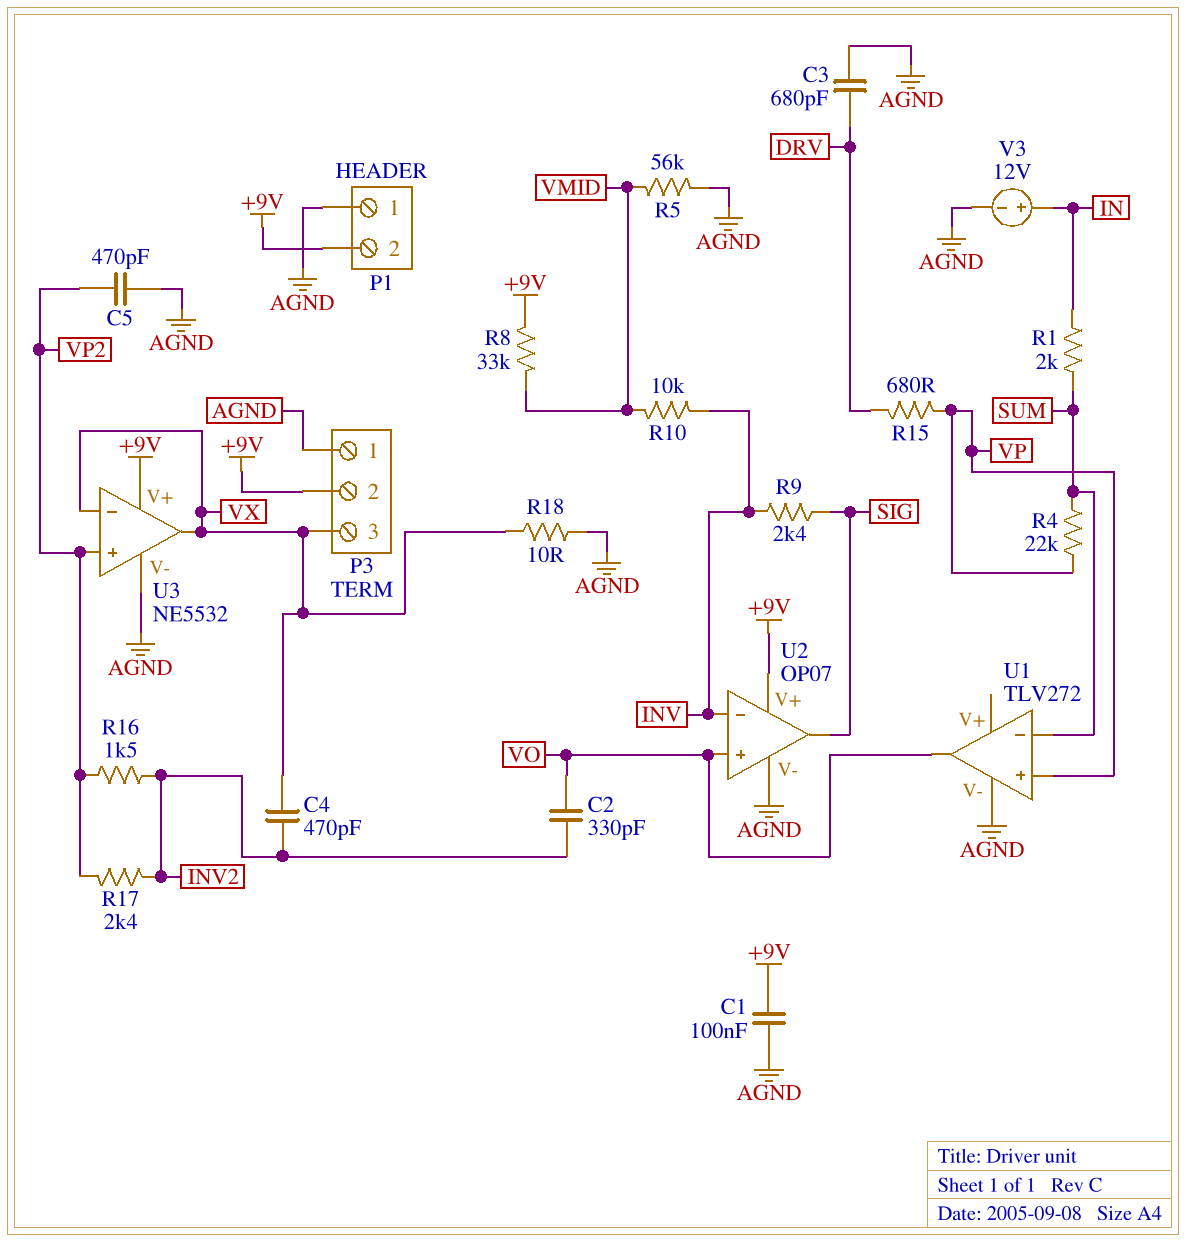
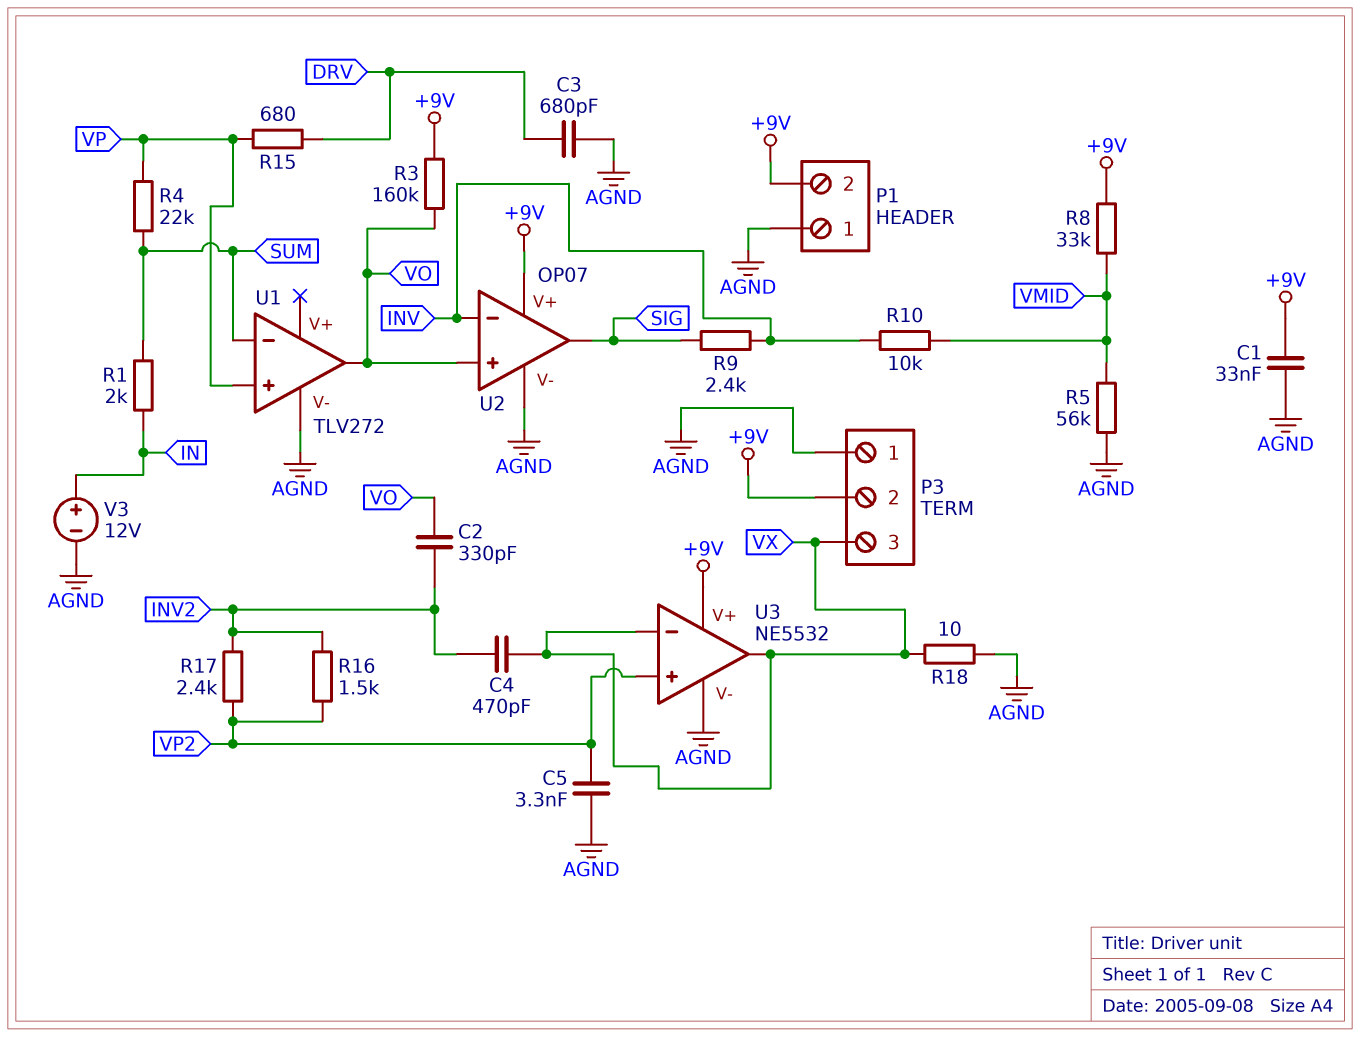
C1: 100nF (+9V, AGND) -> 33nF (+9V, AGND)
C5: 470pF (AGND, VP2) -> 3.3nF (AGND, VP2)
R3: none -> 160k (+9V, VO)

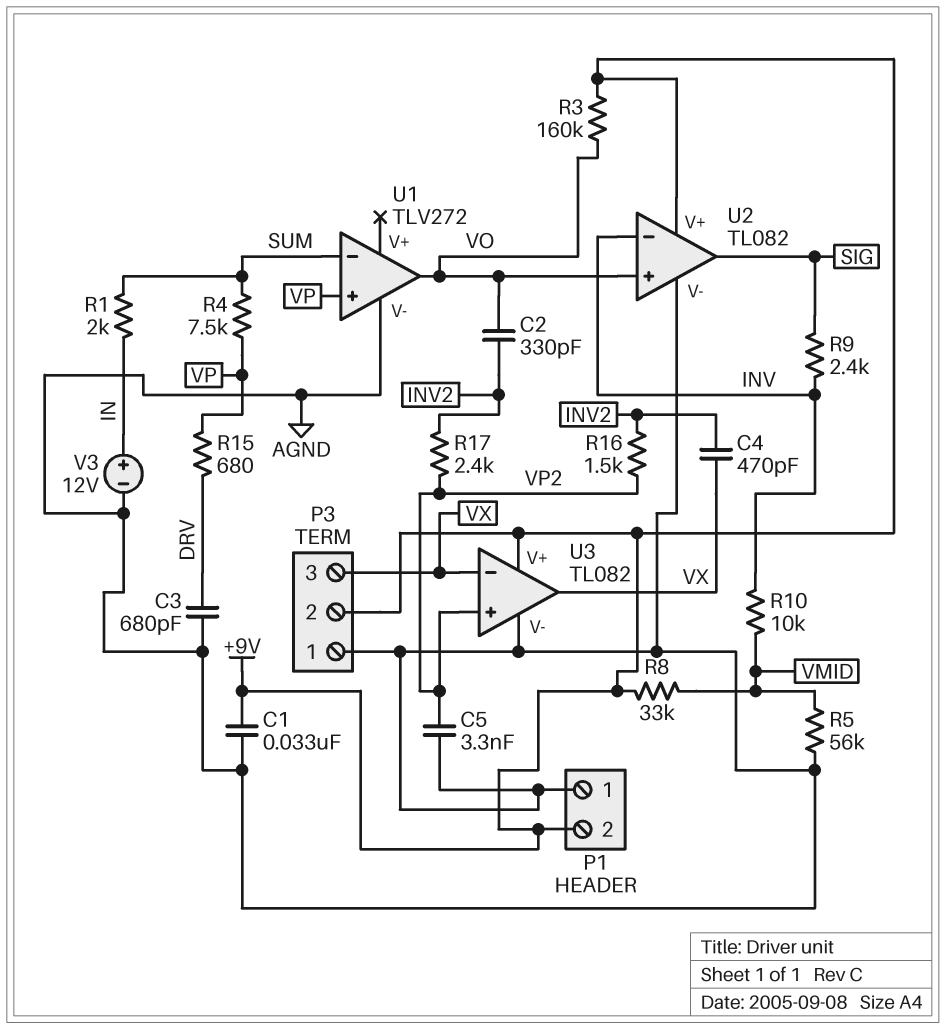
R4: 22k (SUM, VP) -> 7.5k (SUM, VP)
R18: 10 (AGND, VX) -> none
U2: OP07 -> TL082
U3: NE5532 -> TL082

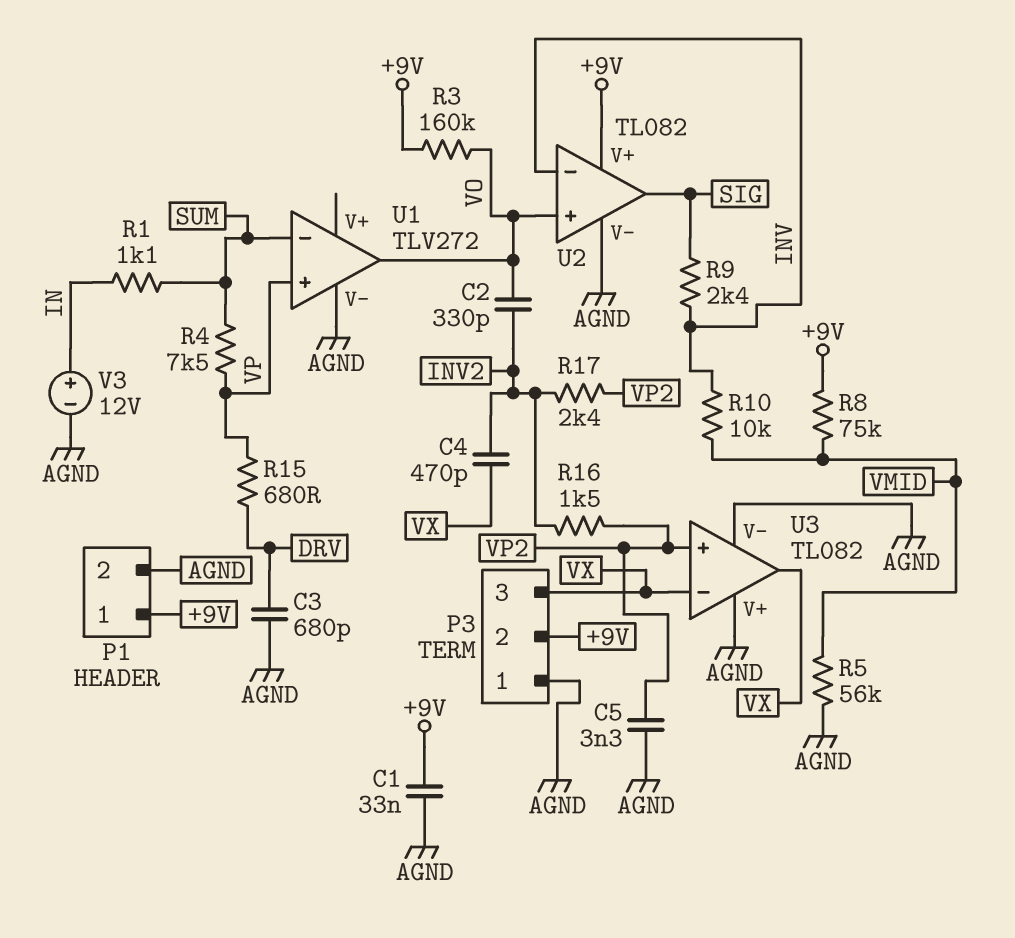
P1 pin 1: AGND -> +9V
P1 pin 2: +9V -> AGND
R1: 2k (IN, SUM) -> 1.1k (IN, SUM)
R8: 33k (+9V, VMID) -> 75k (+9V, VMID)
U3 pin V+: +9V -> AGND

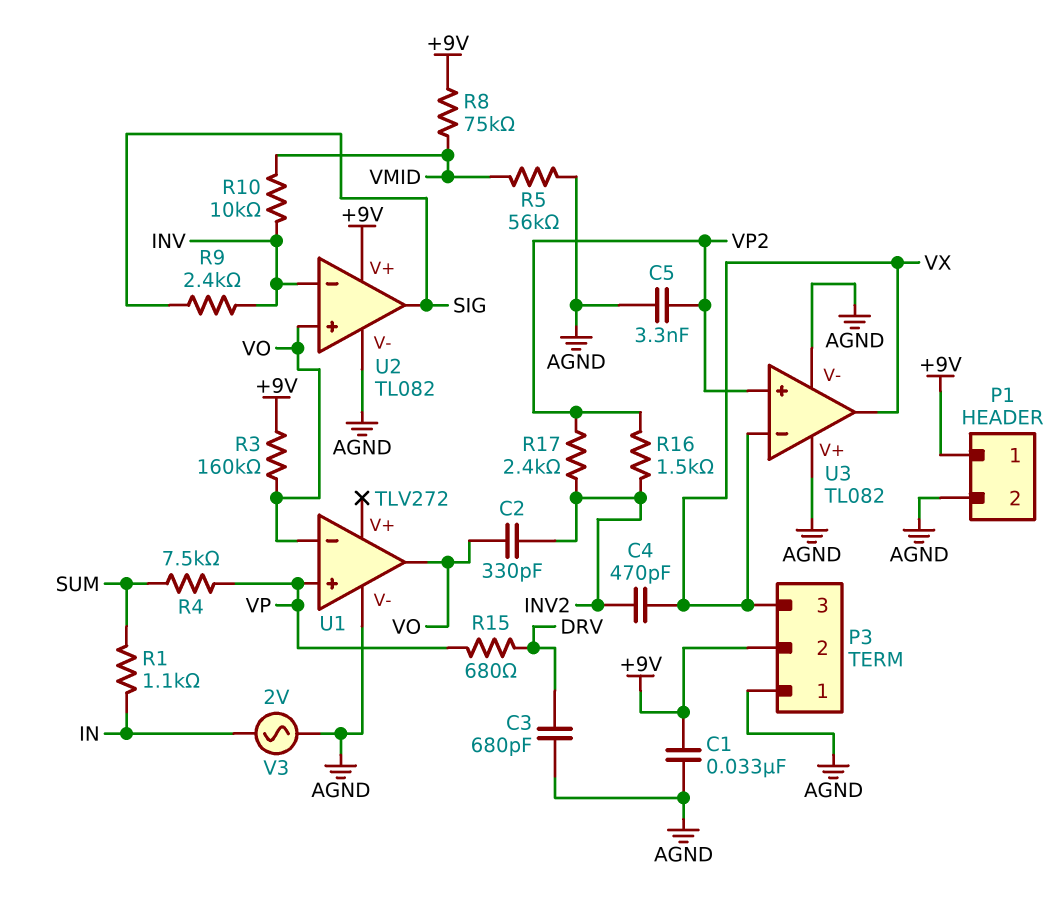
U1 pin in-: SUM -> VO
V3: 12V (plus IN, minus AGND) -> AC 2V (AGND, IN)

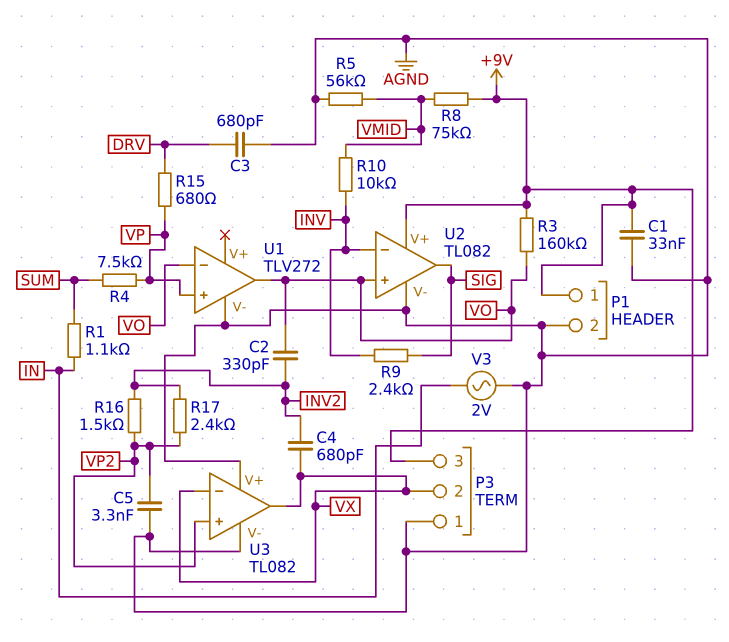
C4: 470pF (INV2, VX) -> 680pF (INV2, VX)
P3 pin 2: +9V -> VX
P3 pin 3: VX -> +9V

